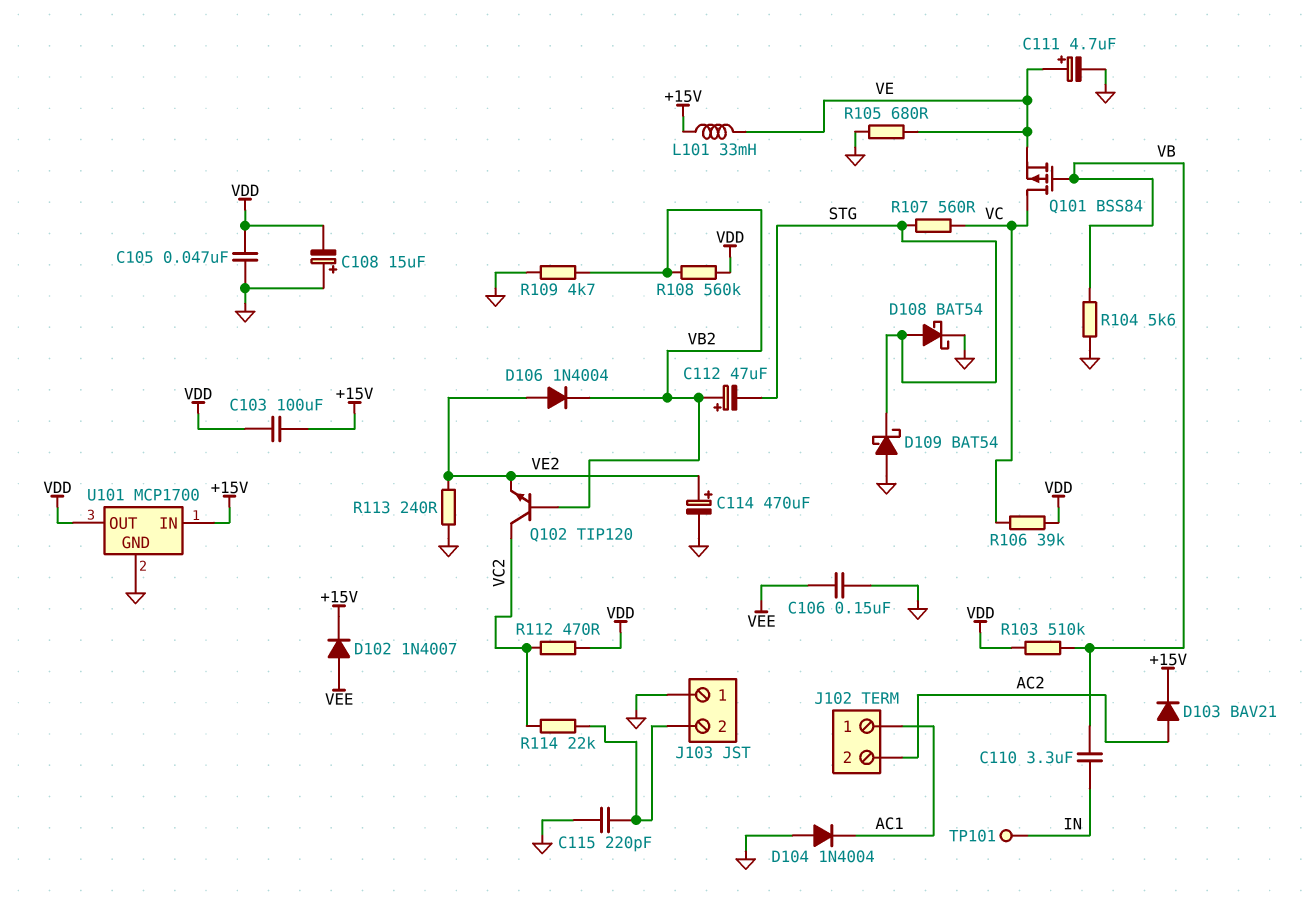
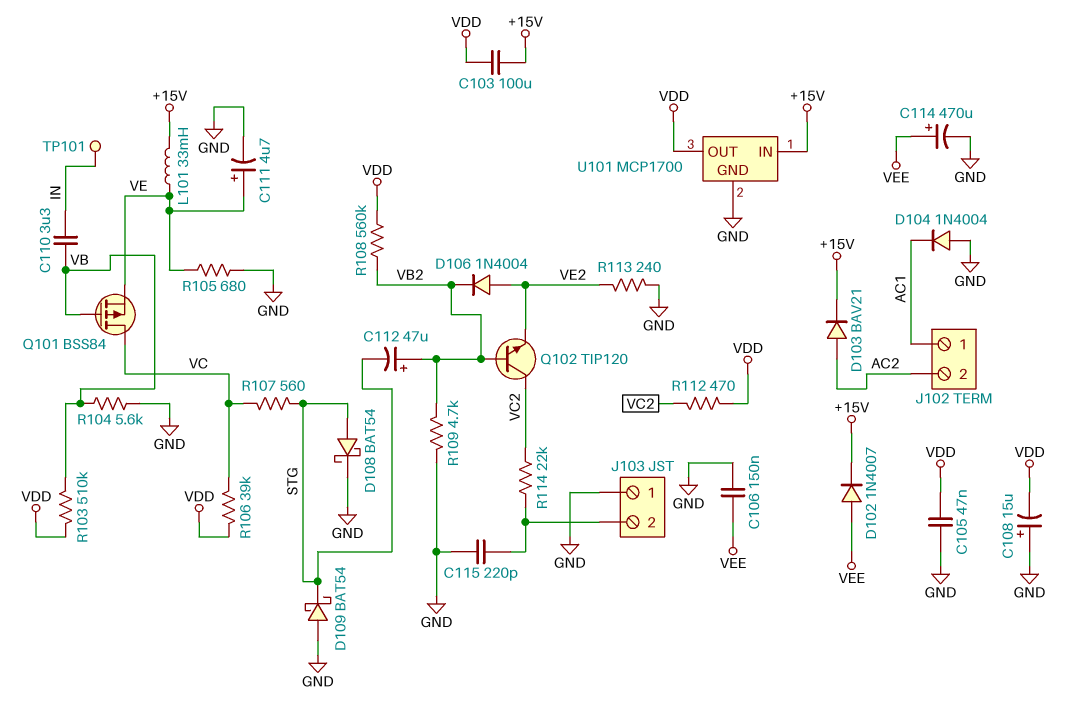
C114: 470uF (plus VE2, minus GND) -> 470uF (plus VEE, minus GND)

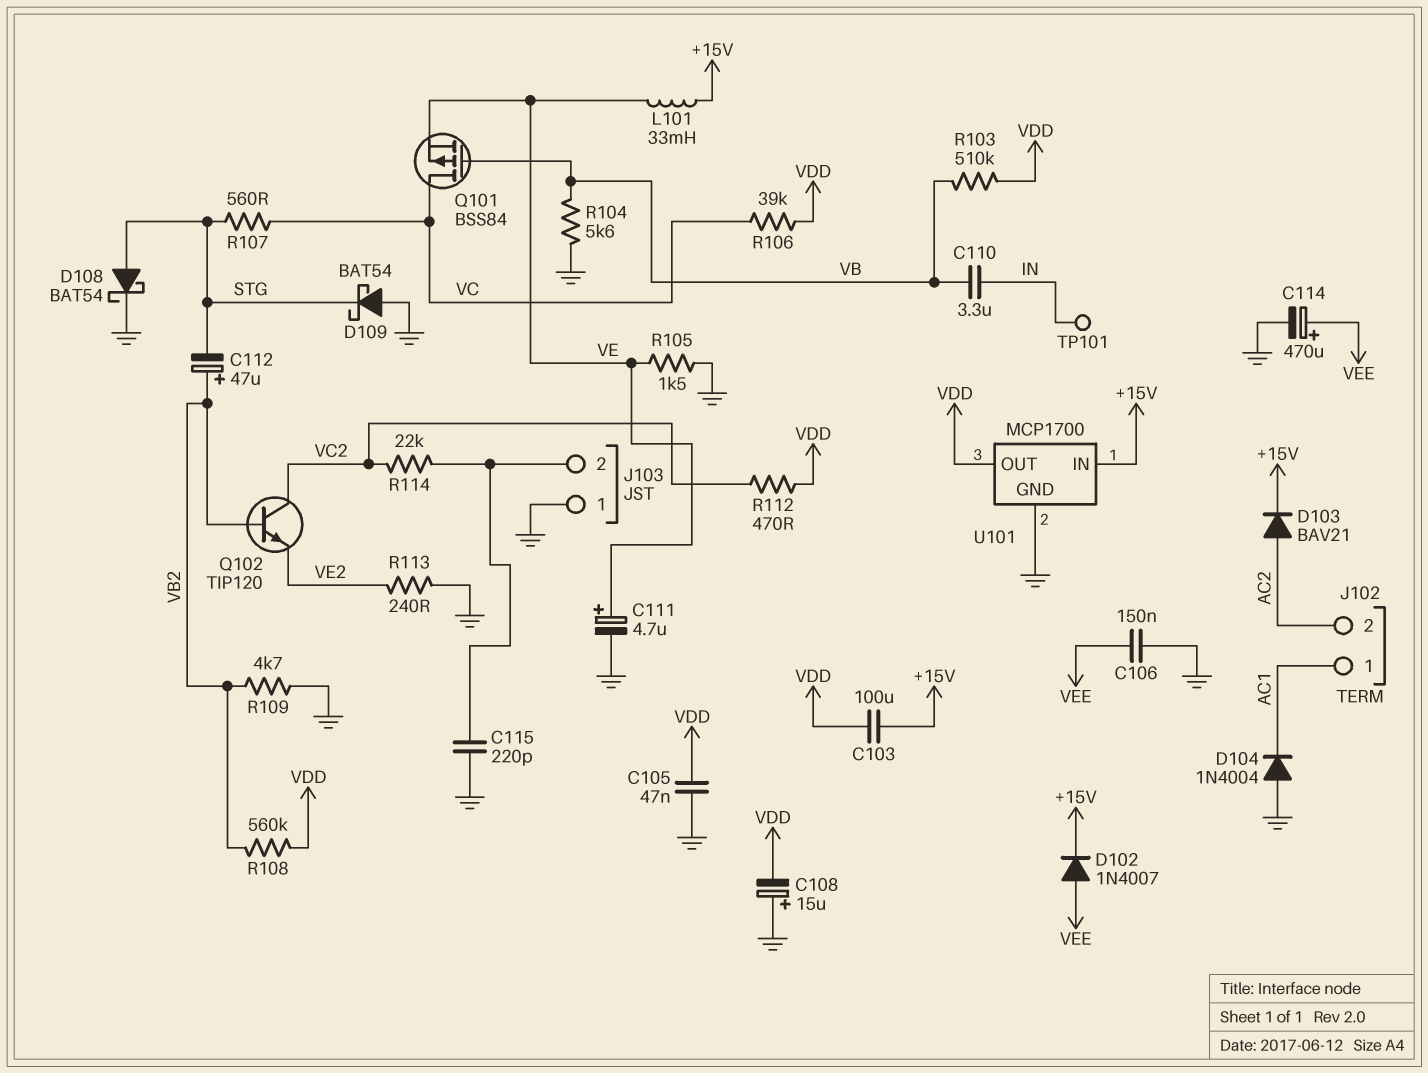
D106: diode 1N4004 (A VE2, K VB2) -> none
R105: 680 (GND, VE) -> 1.5k (GND, VE)

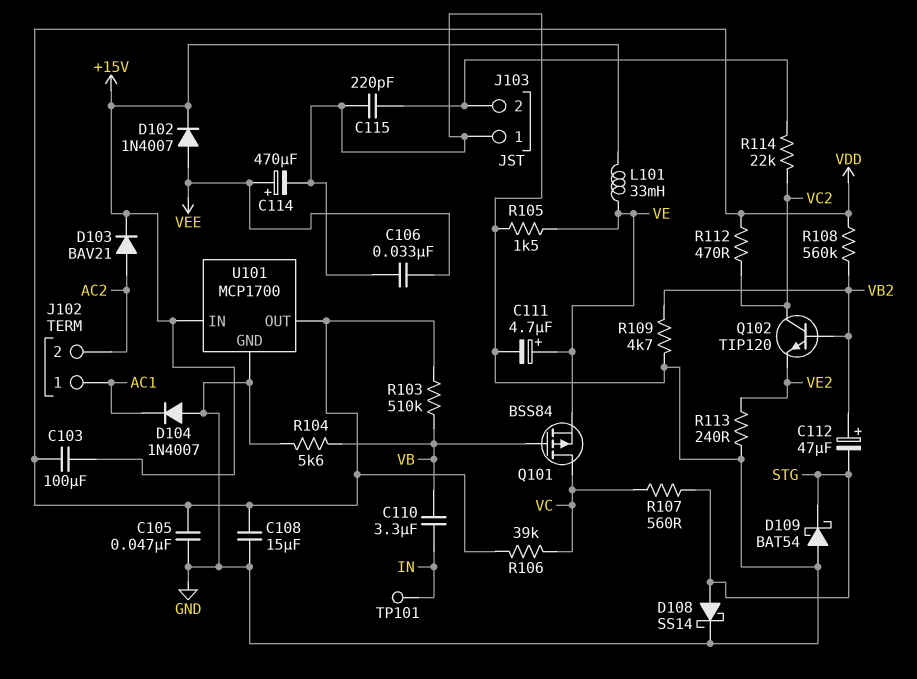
C106: 150nF (GND, VEE) -> 33nF (GND, VEE)
C108: 15uF (plus GND, minus VDD) -> 15uF (GND, VDD)
D104: diode 1N4004 (A GND, K AC1) -> diode 1N4007 (A GND, K AC1)
D108: schottky BAT54 (A STG, K GND) -> schottky SS14 (A STG, K GND)

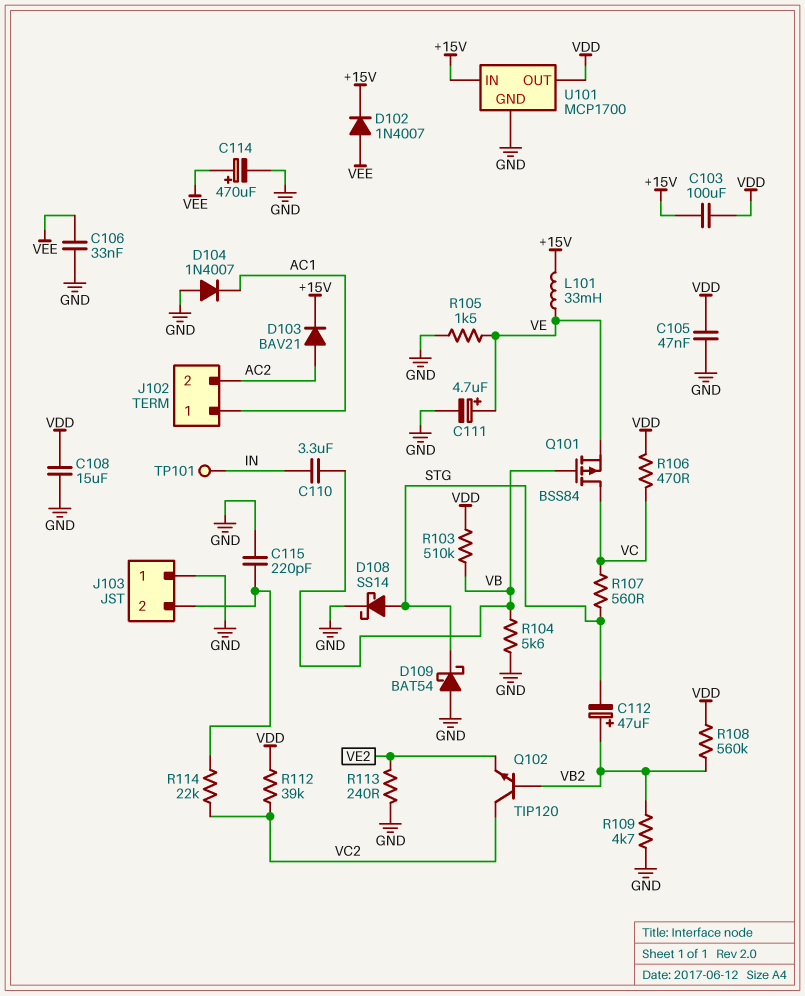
R106: 39k (VC, VDD) -> 470 (VC, VDD)
R112: 470 (VC2, VDD) -> 39k (VC2, VDD)

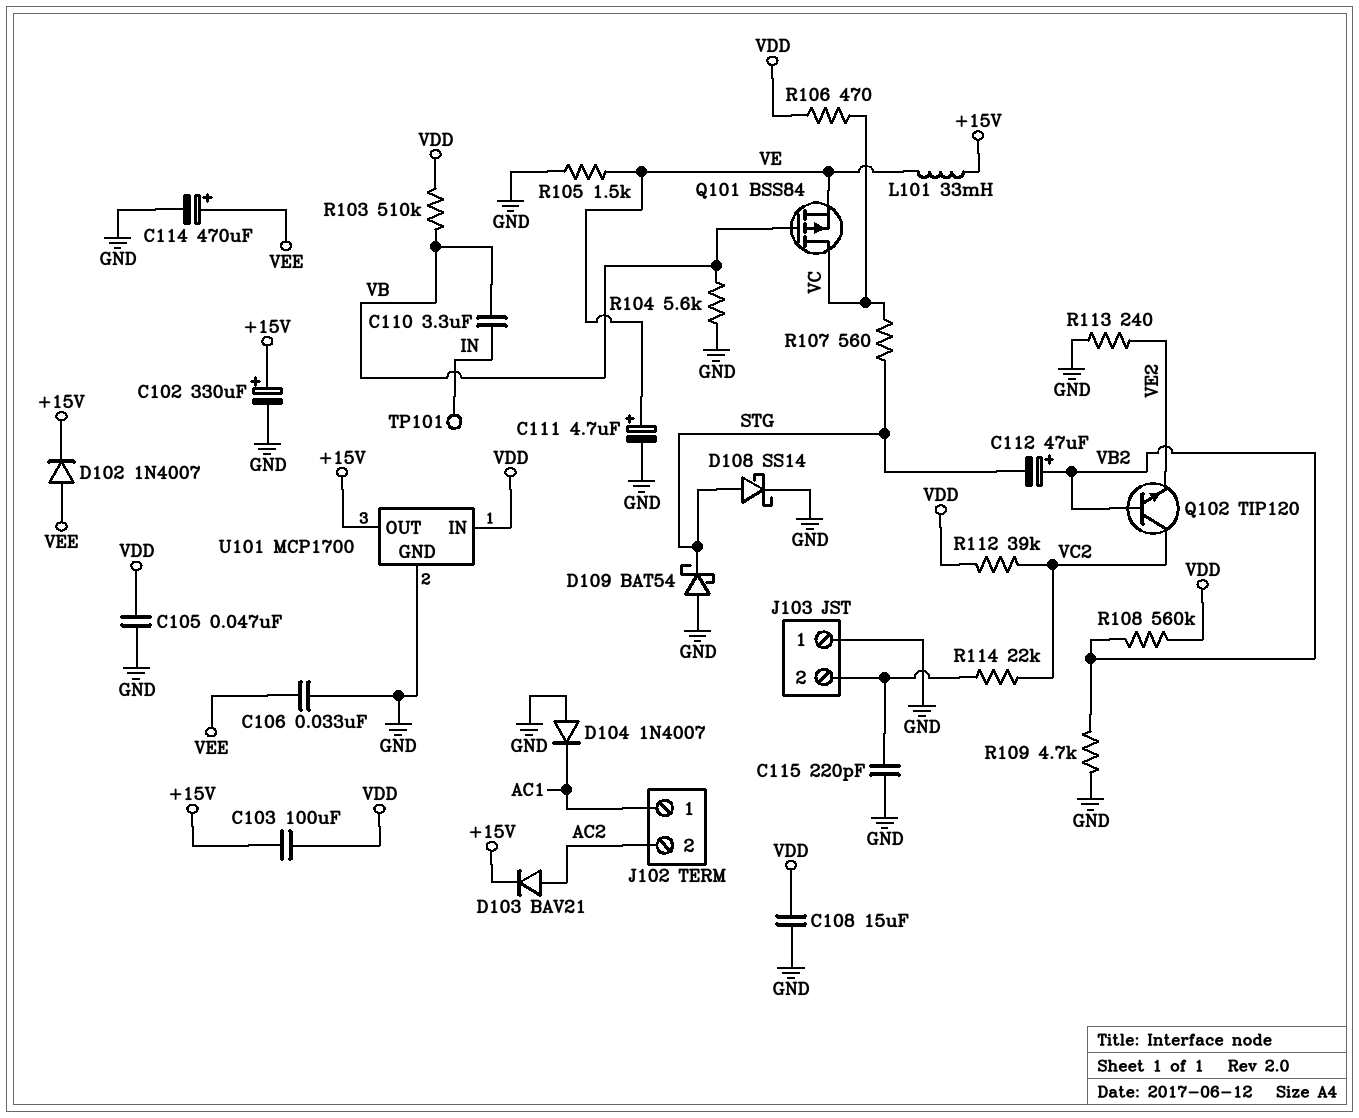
C102: none -> 330uF (plus +15V, minus GND)
U101 pin IN: +15V -> VDD
U101 pin OUT: VDD -> +15V

